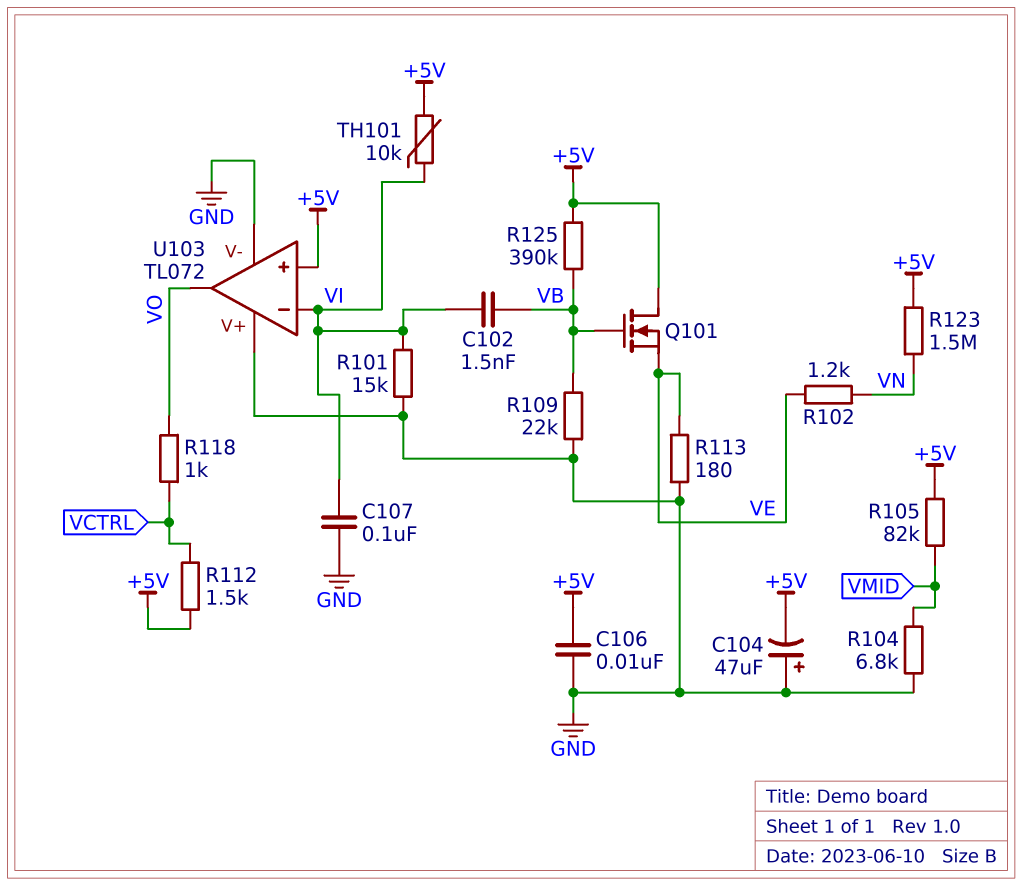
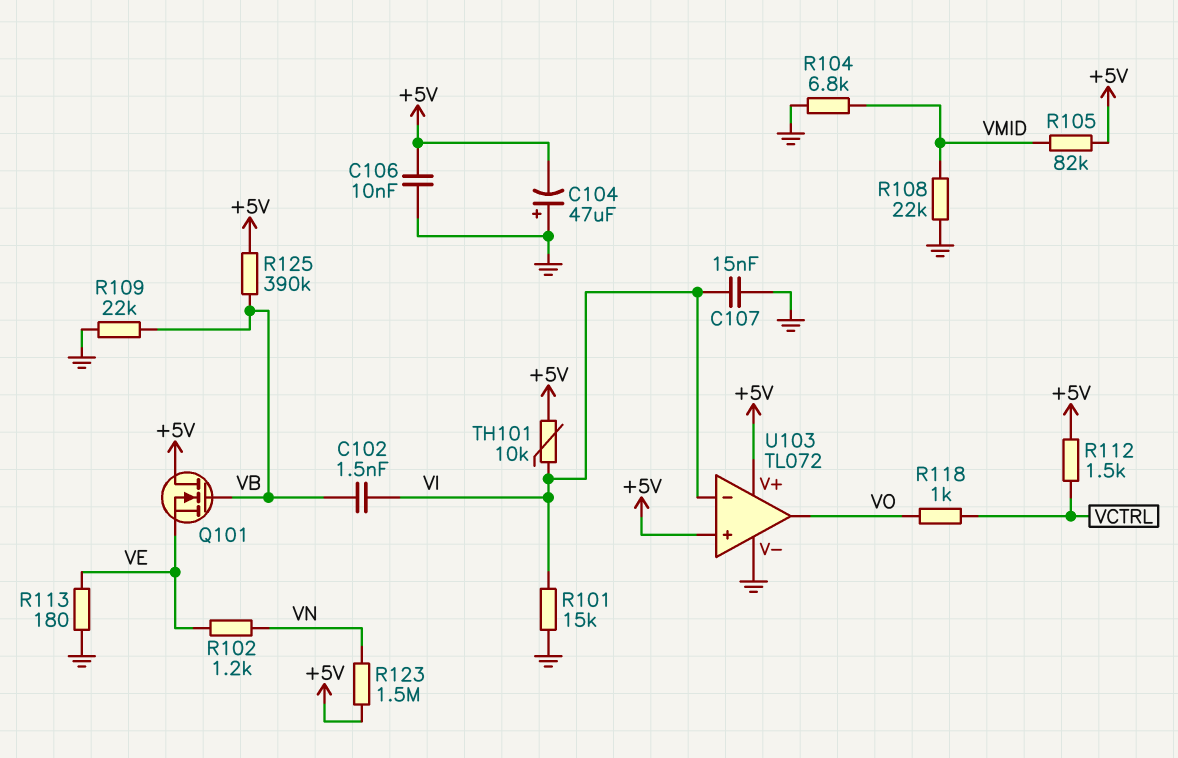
C107: 100nF (GND, VI) -> 15nF (GND, VI)
R108: none -> 22k (GND, VMID)
U103 pin V+: GND -> +5V

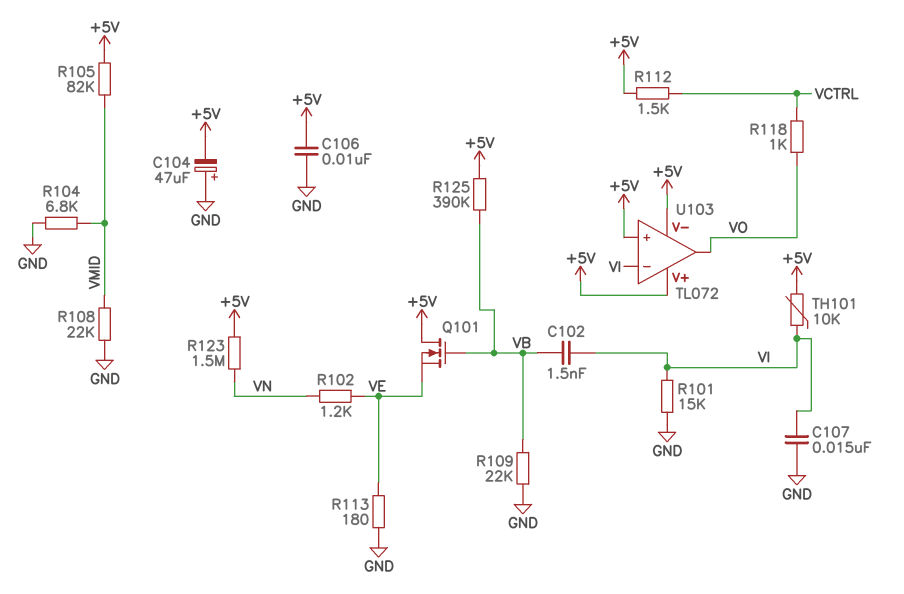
U103 pin V-: GND -> +5V

